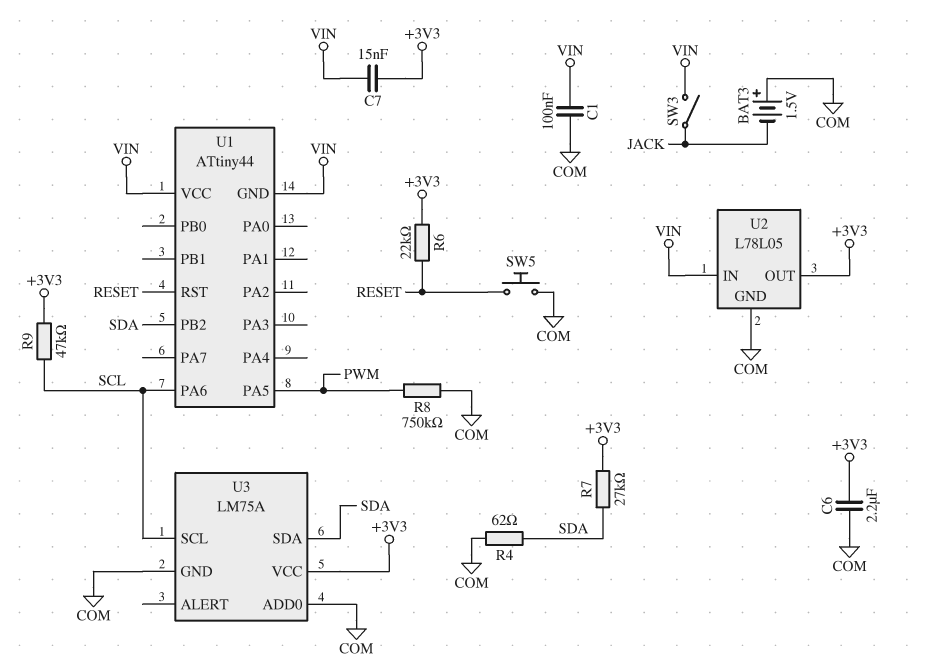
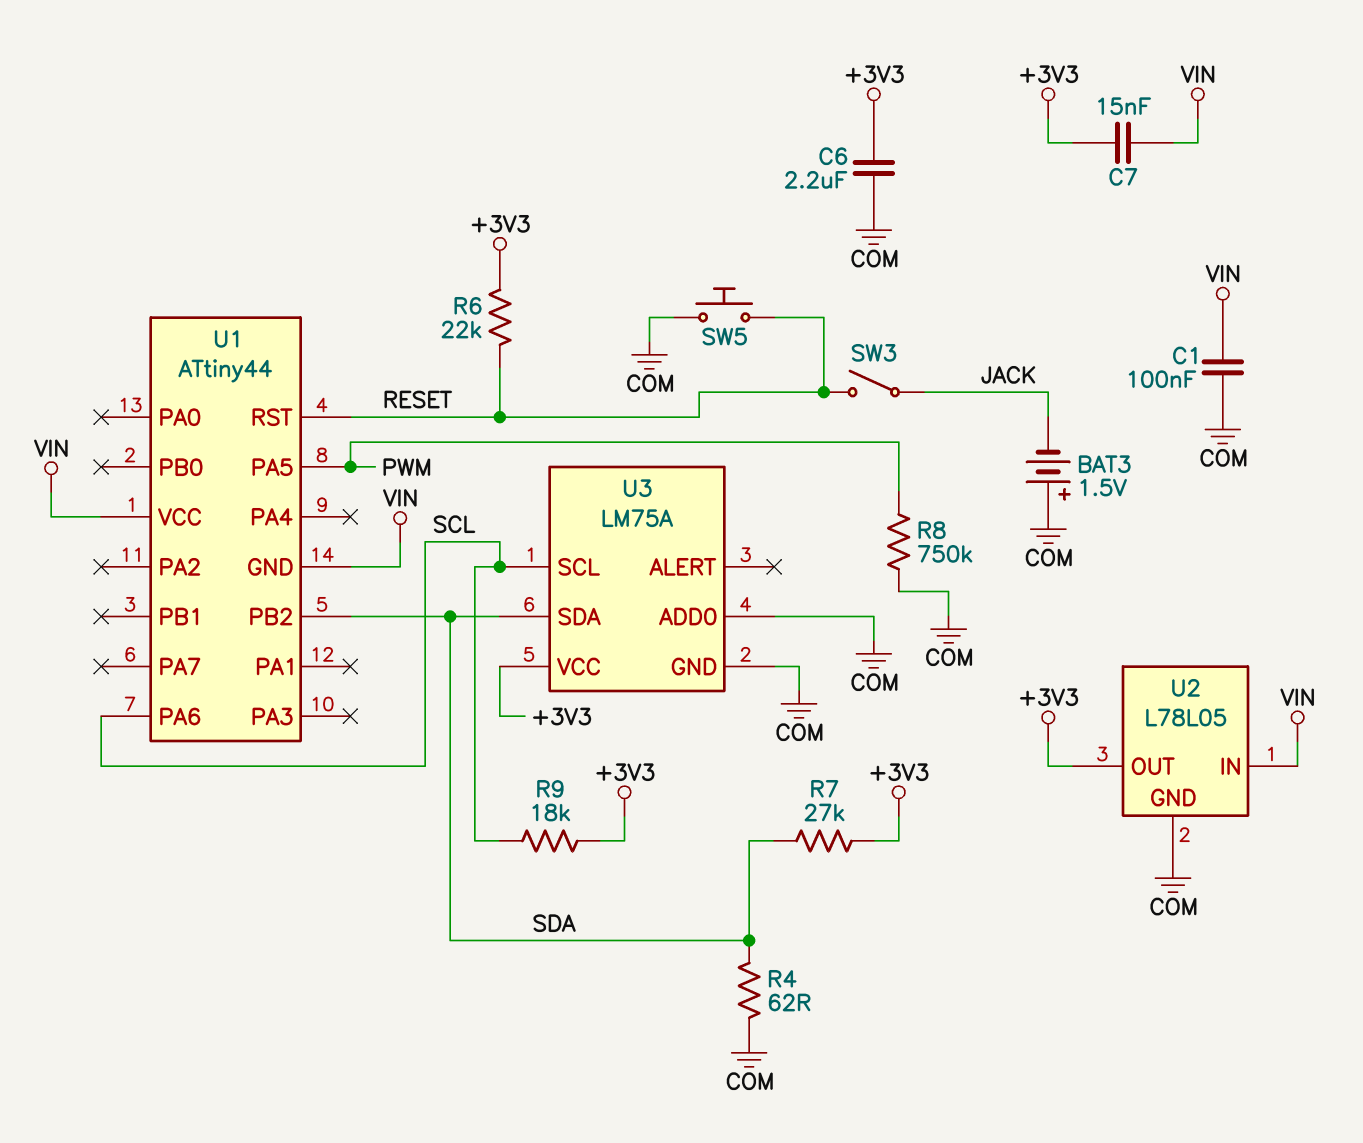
R9: 47k (+3V3, SCL) -> 18k (+3V3, SCL)
SW3: switch (JACK, VIN) -> switch (JACK, RESET)

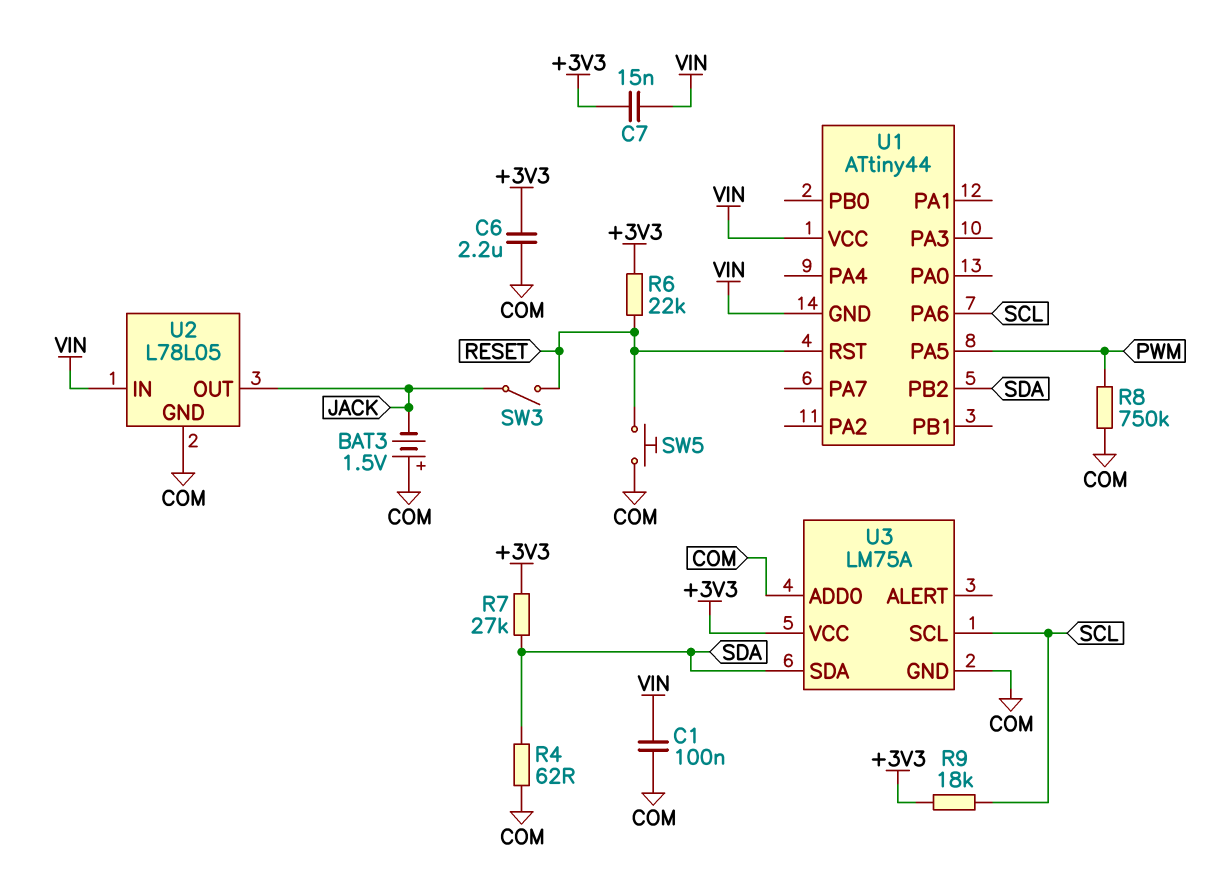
U2 pin OUT: +3V3 -> JACK

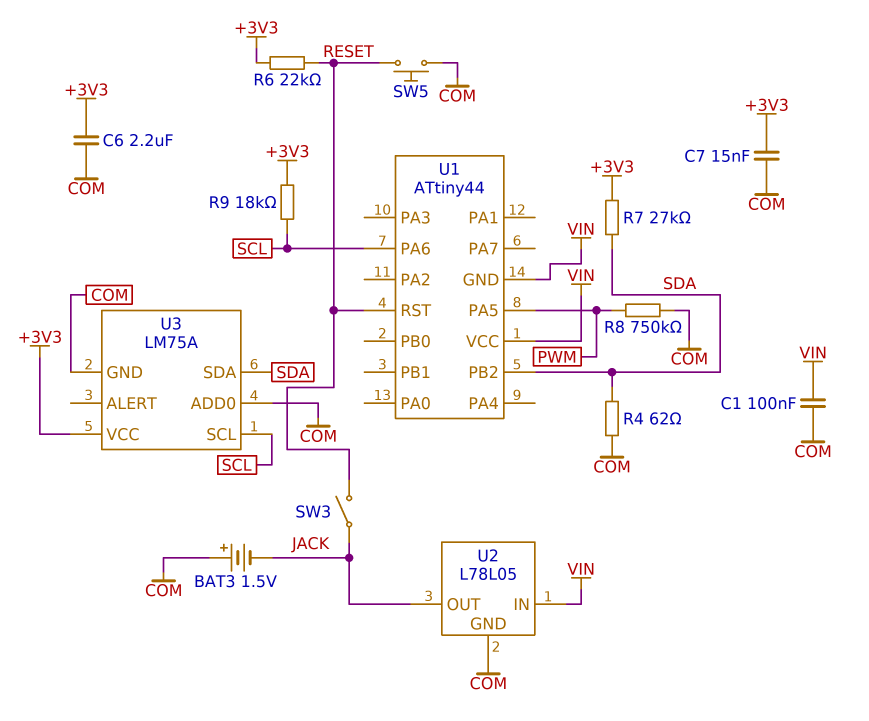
C7: 15nF (+3V3, VIN) -> 15nF (+3V3, COM)

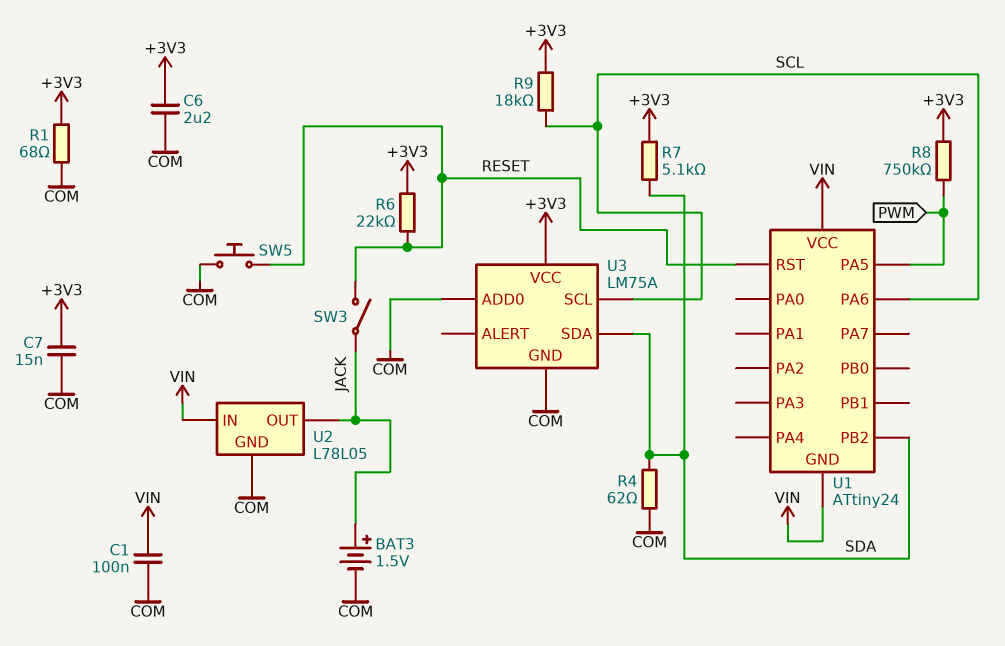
BAT3: 1.5V (plus COM, minus JACK) -> 1.5V (plus JACK, minus COM)
R1: none -> 68 (+3V3, COM)
R7: 27k (+3V3, SDA) -> 5.1k (+3V3, SDA)
R8: 750k (COM, PWM) -> 750k (+3V3, PWM)
U1: ATtiny44 -> ATtiny24

